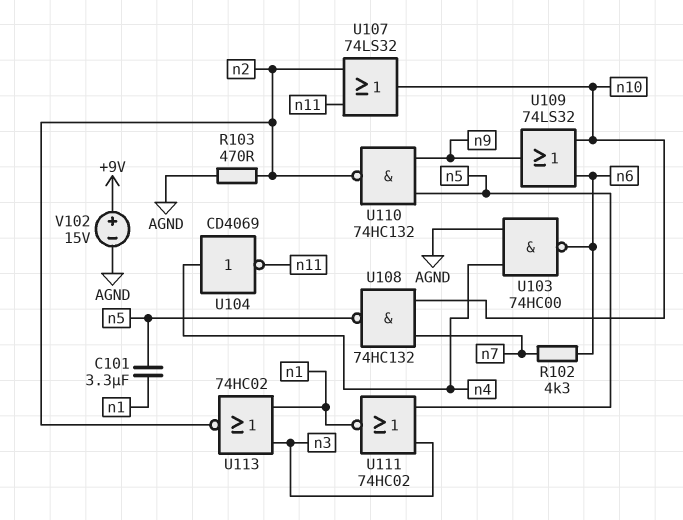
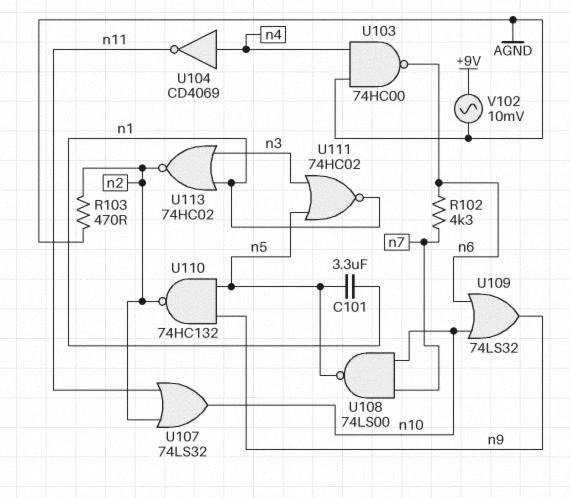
U108: NAND 74HC132 (in n7, in n10, out n5) -> NAND 74LS00 (in n7, in n10, out n5)
V102: 15V (plus +9V, minus AGND) -> AC 10mV (+9V, AGND)

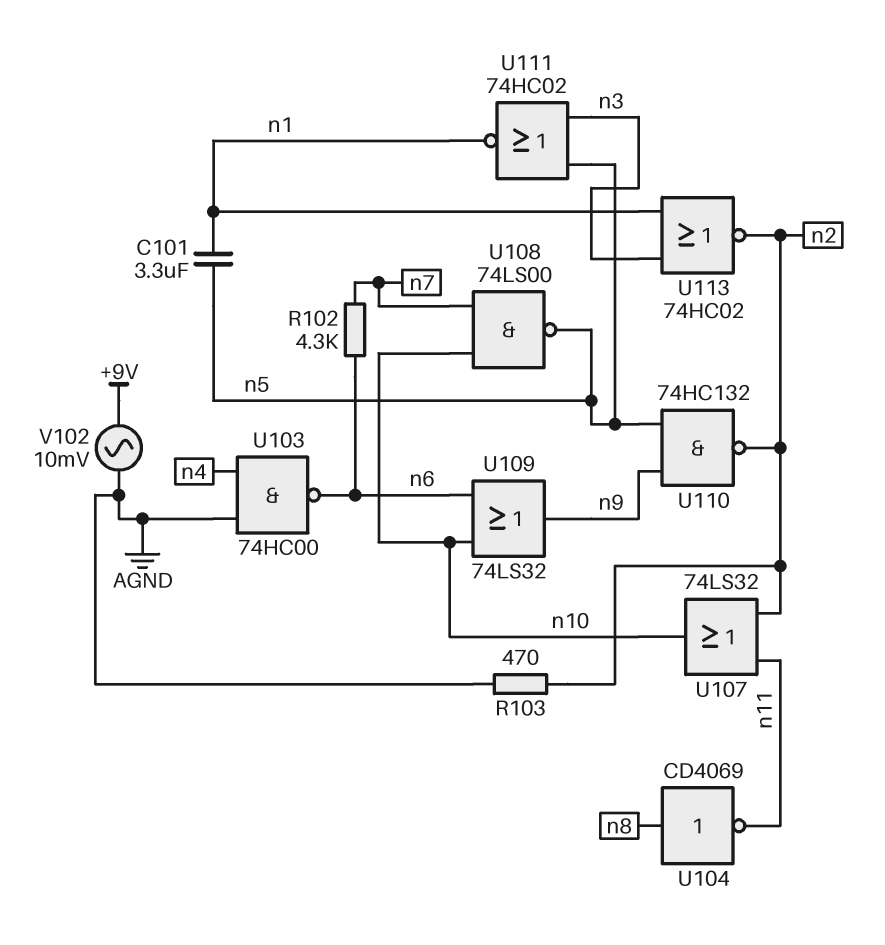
U104: NOT CD4069 (in n4, out n11) -> NOT CD4069 (in n8, out n11)

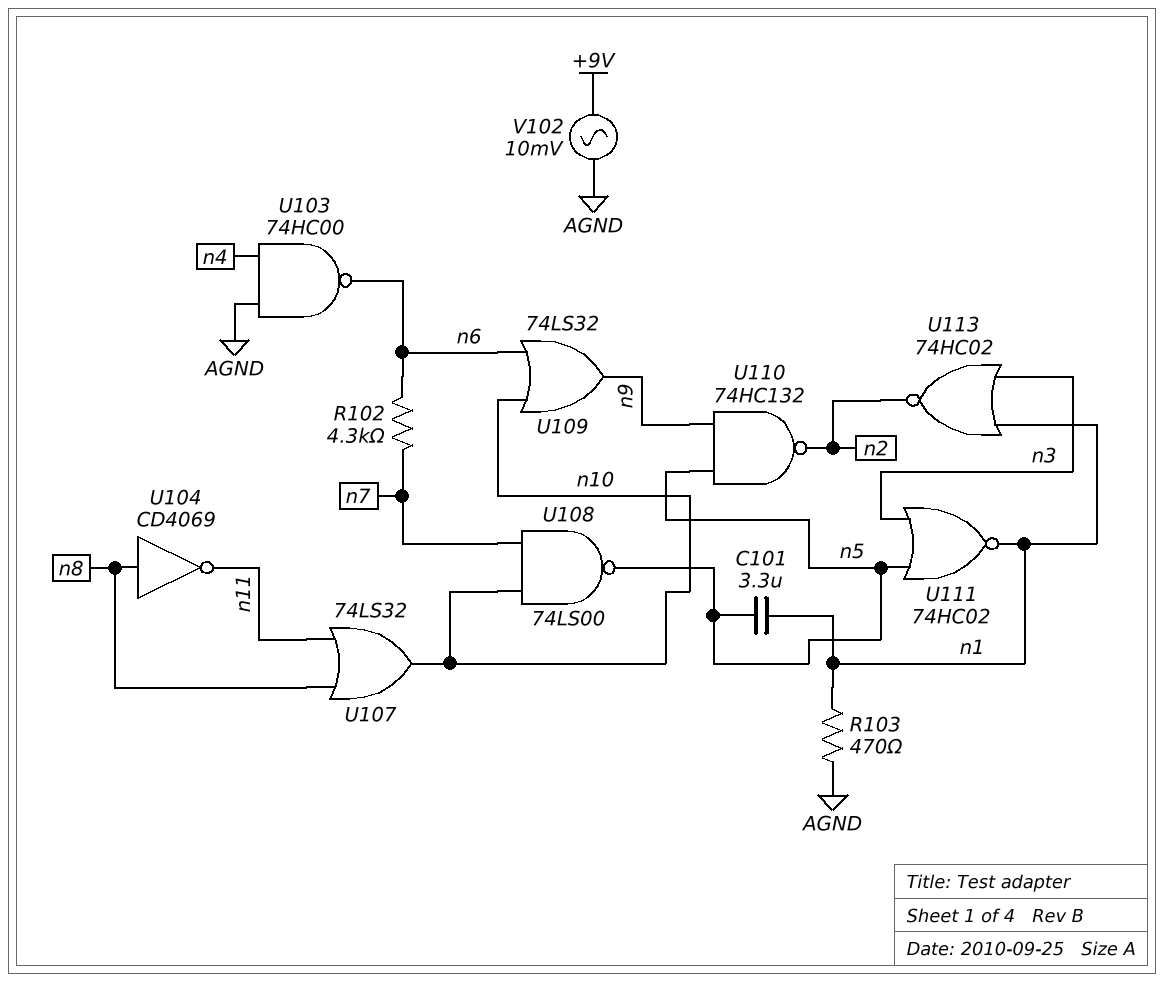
R103: 470 (AGND, n2) -> 470 (AGND, n1)
U107: OR 74LS32 (in n2, in n11, out n10) -> OR 74LS32 (in n8, in n11, out n10)

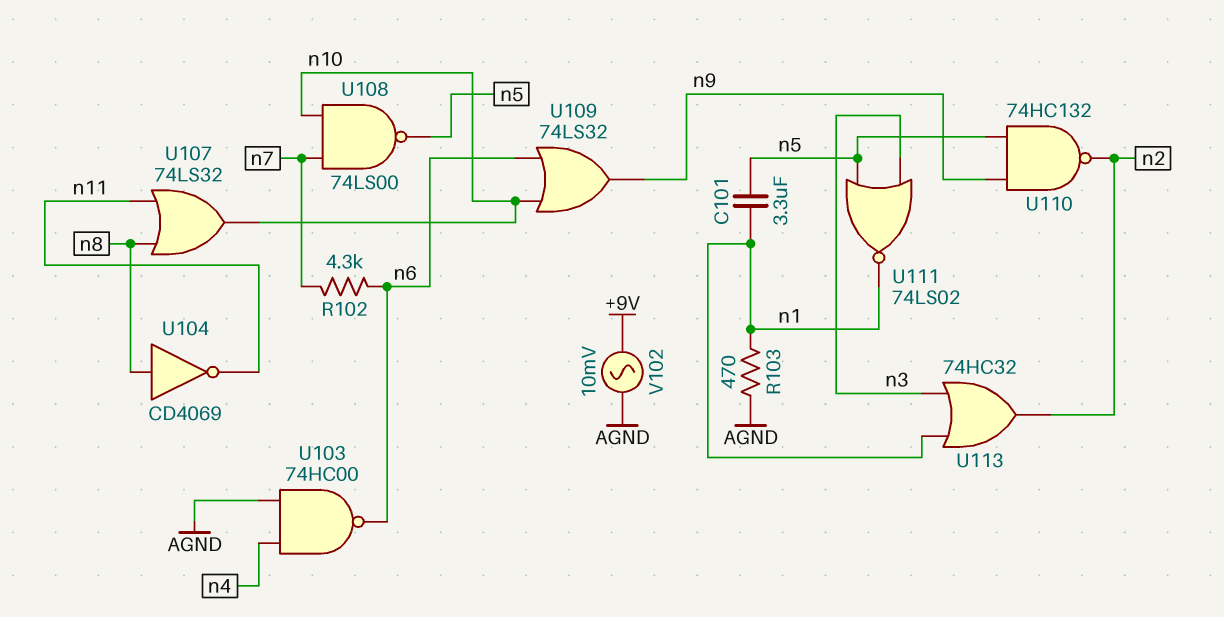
U111: NOR 74HC02 (in n3, in n5, out n1) -> NOR 74LS02 (in n3, in n5, out n1)
U113: NOR 74HC02 (in n1, in n3, out n2) -> OR 74HC32 (in n1, in n3, out n2)

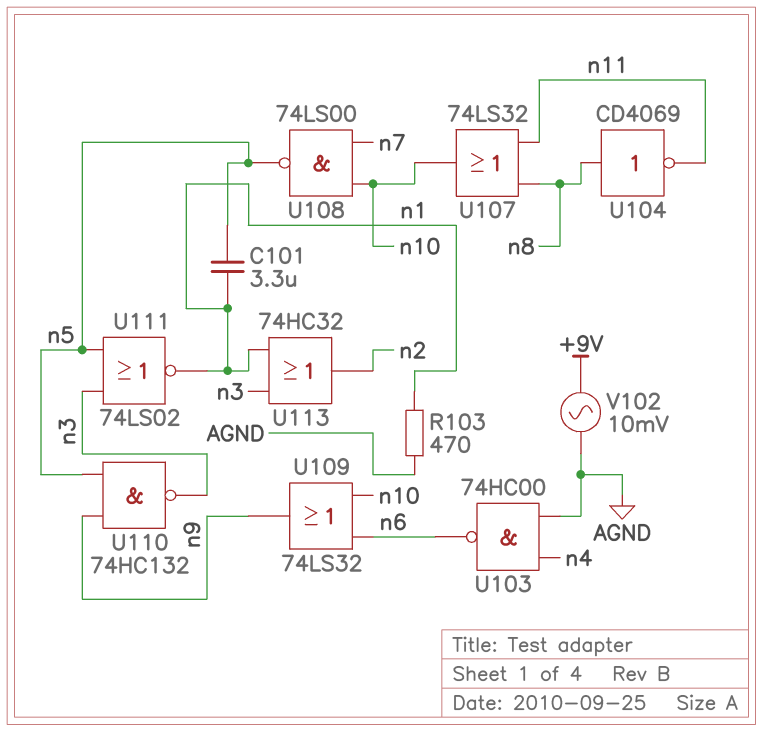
R102: 4.3k (n6, n7) -> none
U110: NAND 74HC132 (in n5, in n9, out n2) -> NAND 74HC132 (in n5, in n9, out n3)

